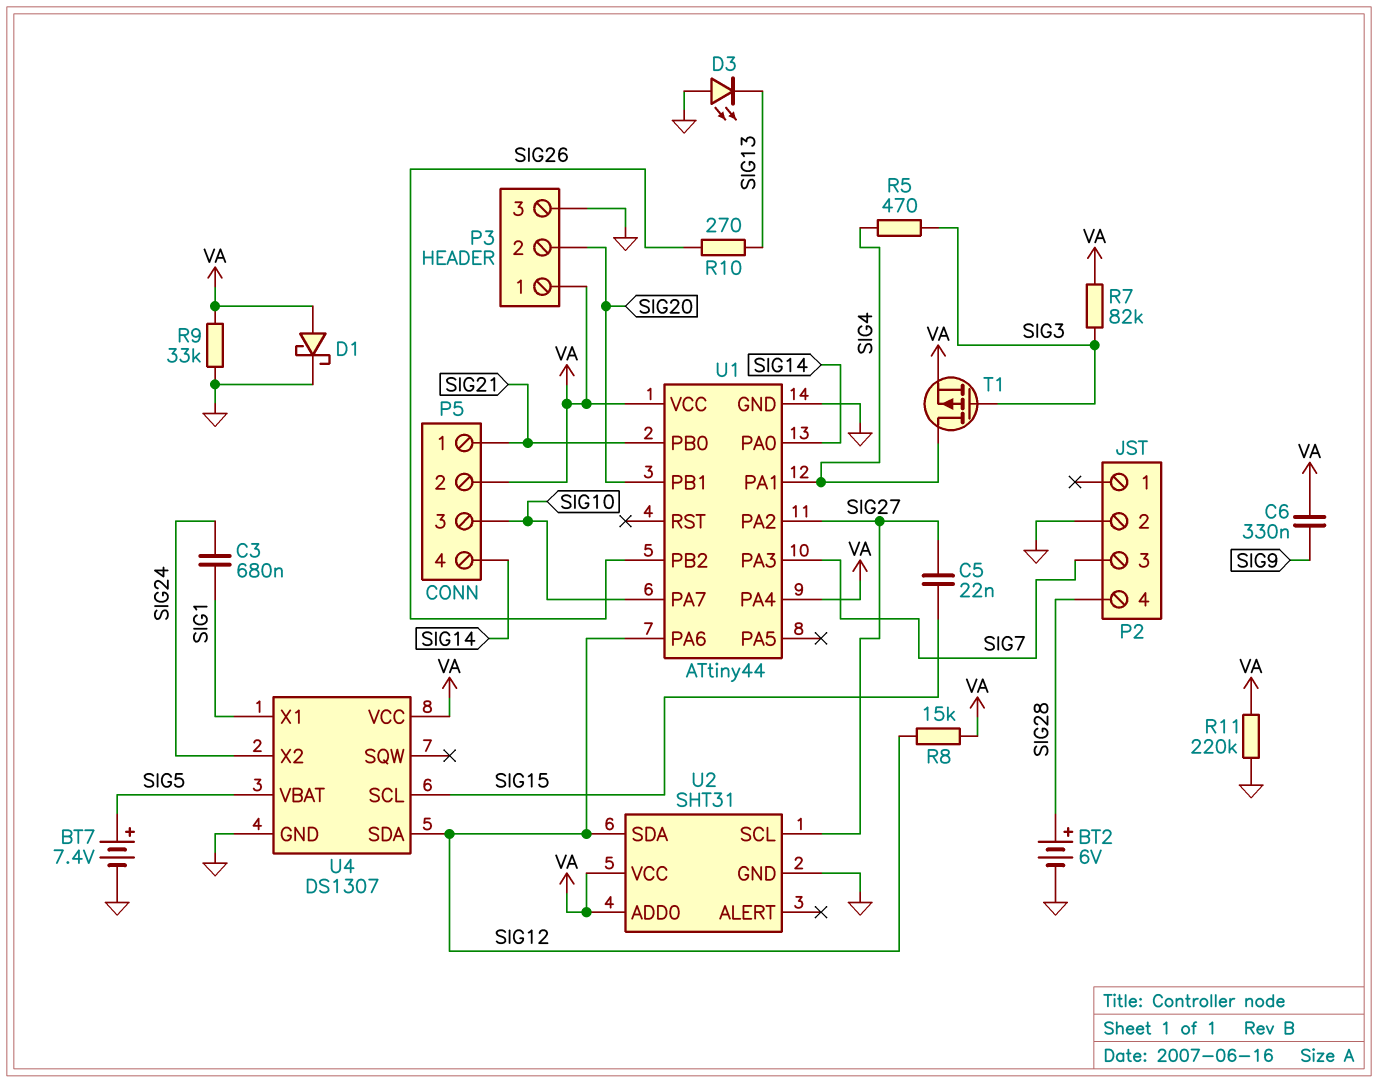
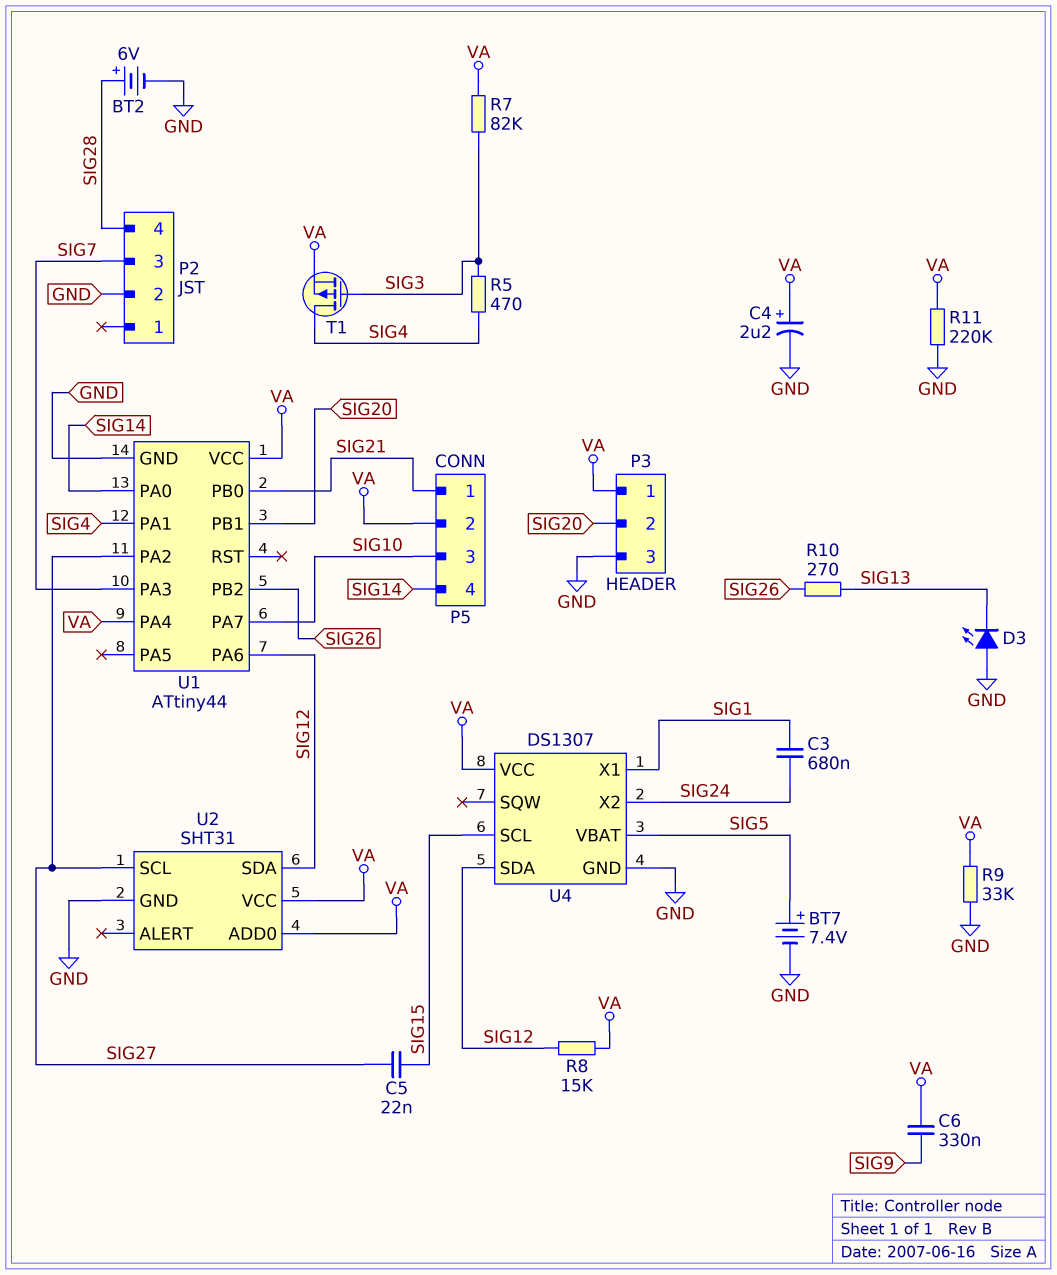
C4: none -> 2.2uF (plus VA, minus GND)
D1: schottky (A VA, K GND) -> none

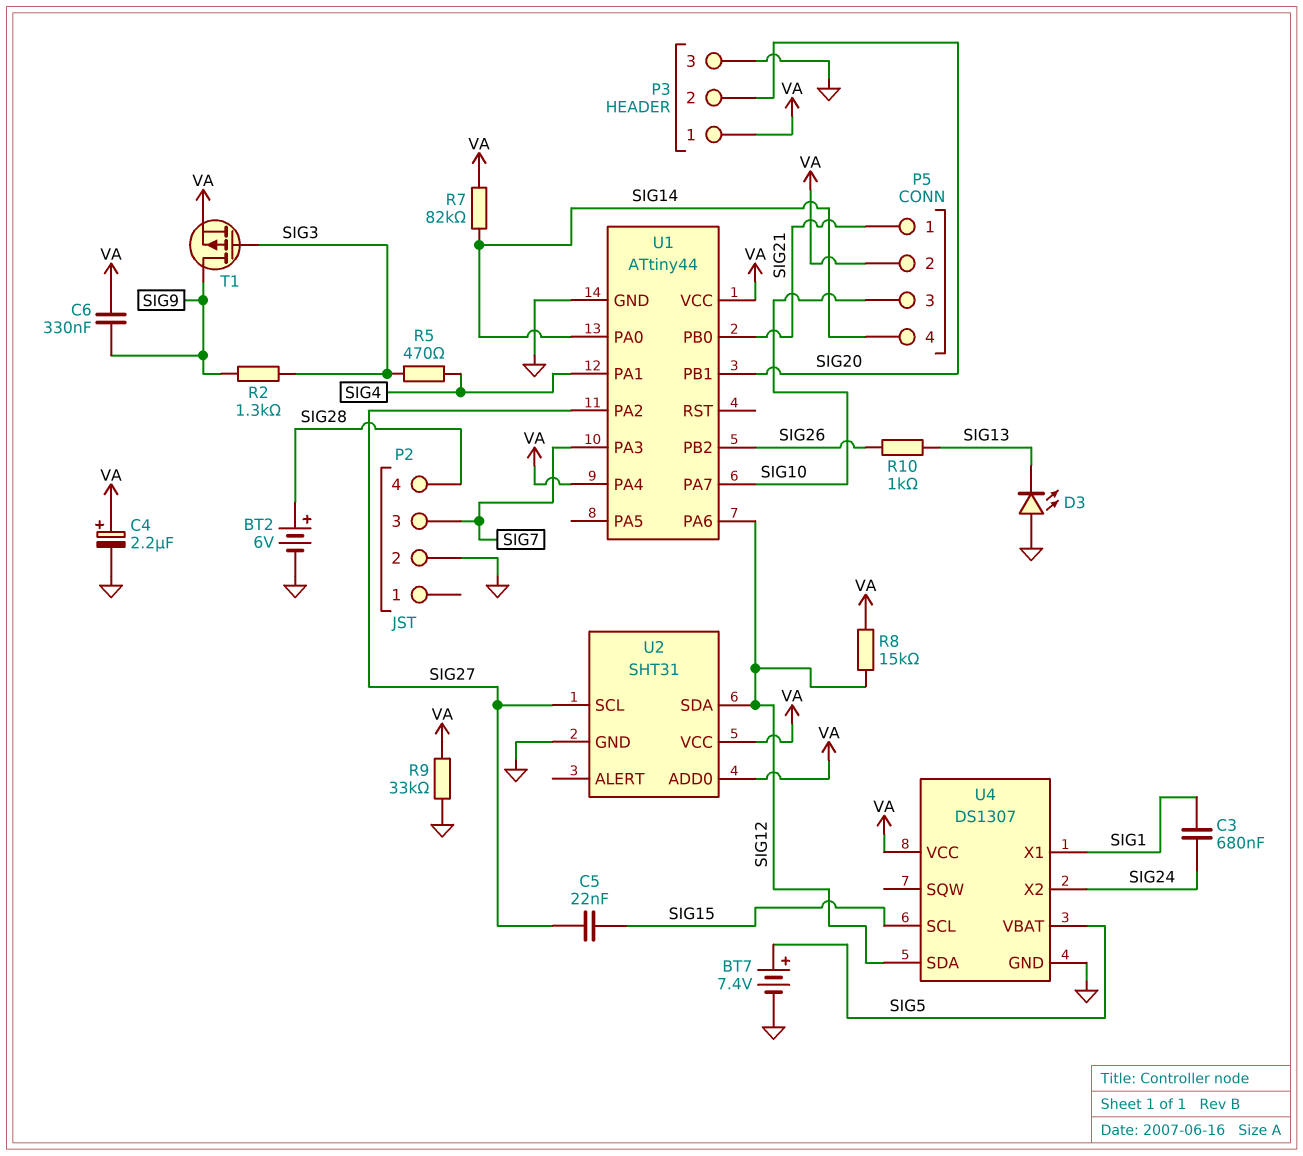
R2: none -> 1.3k (SIG3, SIG9)
R7: 82k (SIG3, VA) -> 82k (SIG14, VA)
R10: 270 (SIG13, SIG26) -> 1k (SIG13, SIG26)
R11: 220k (GND, VA) -> none
T1: PMOS (G SIG3, D SIG4, S VA) -> PMOS (G SIG3, D SIG9, S VA)

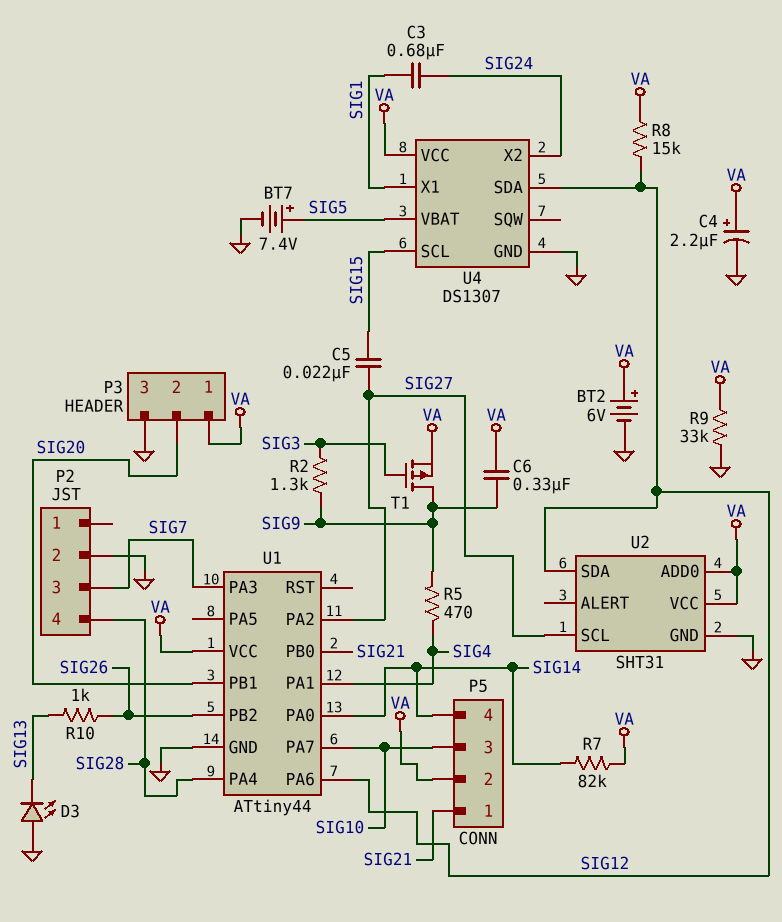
BT2: 6V (plus SIG28, minus GND) -> 6V (plus VA, minus GND)
R5: 470 (SIG3, SIG4) -> 470 (SIG4, SIG9)
U1 pin PA4: VA -> SIG28

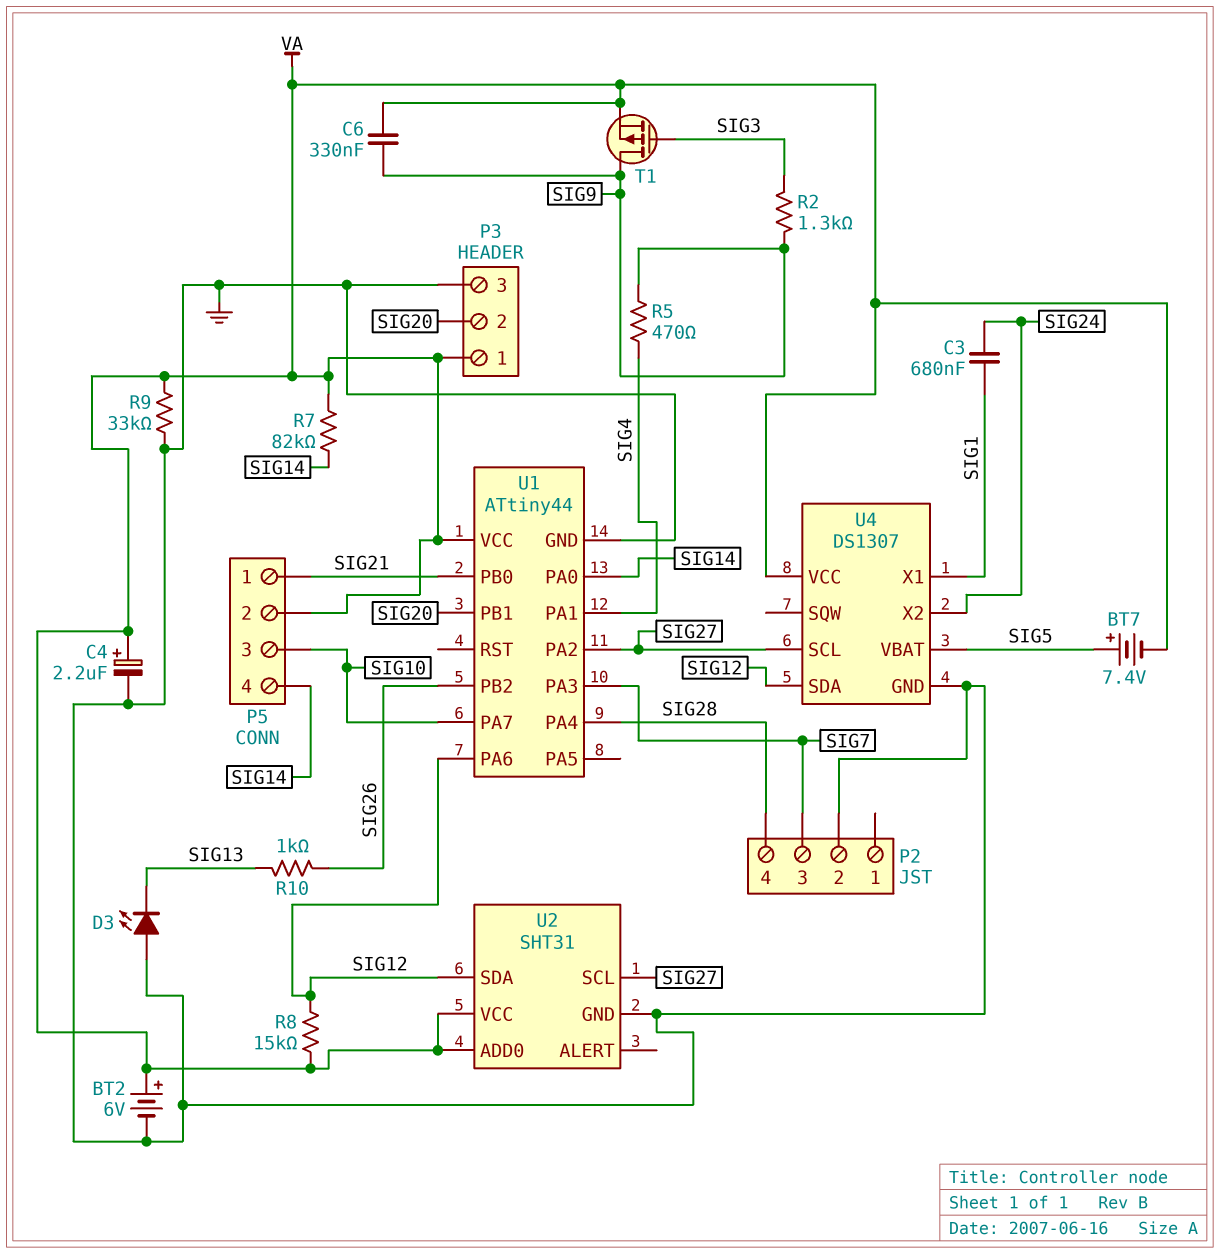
BT7: 7.4V (plus SIG5, minus GND) -> 7.4V (plus SIG5, minus VA)
C5: 22nF (SIG15, SIG27) -> none
U4 pin SCL: SIG15 -> SIG27

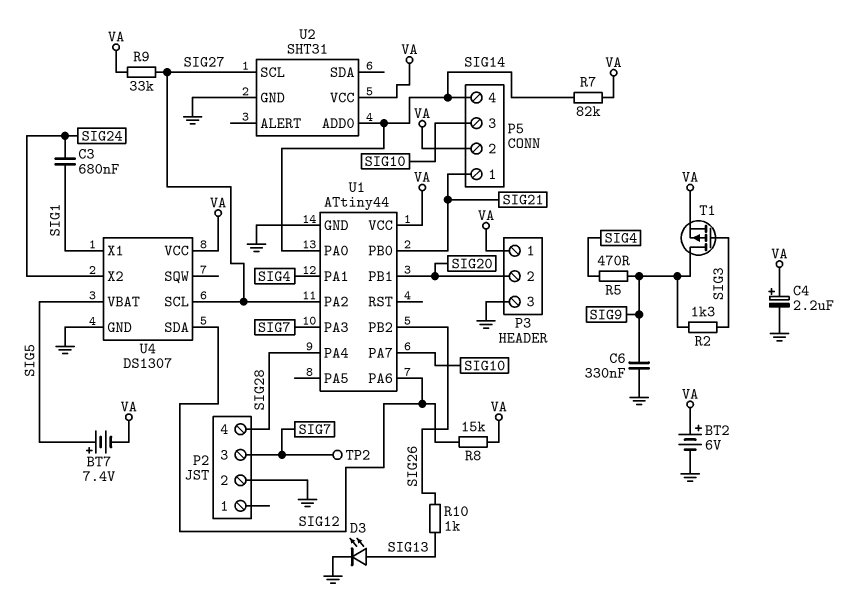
C6: 330nF (SIG9, VA) -> 330nF (GND, SIG9)
D3: LED (A GND, K SIG13) -> LED (A SIG13, K GND)
R9: 33k (GND, VA) -> 33k (SIG27, VA)
TP2: none -> test point (SIG7)
U2 pin ADD0: VA -> SIG14
U2 pin SDA: SIG12 -> none

